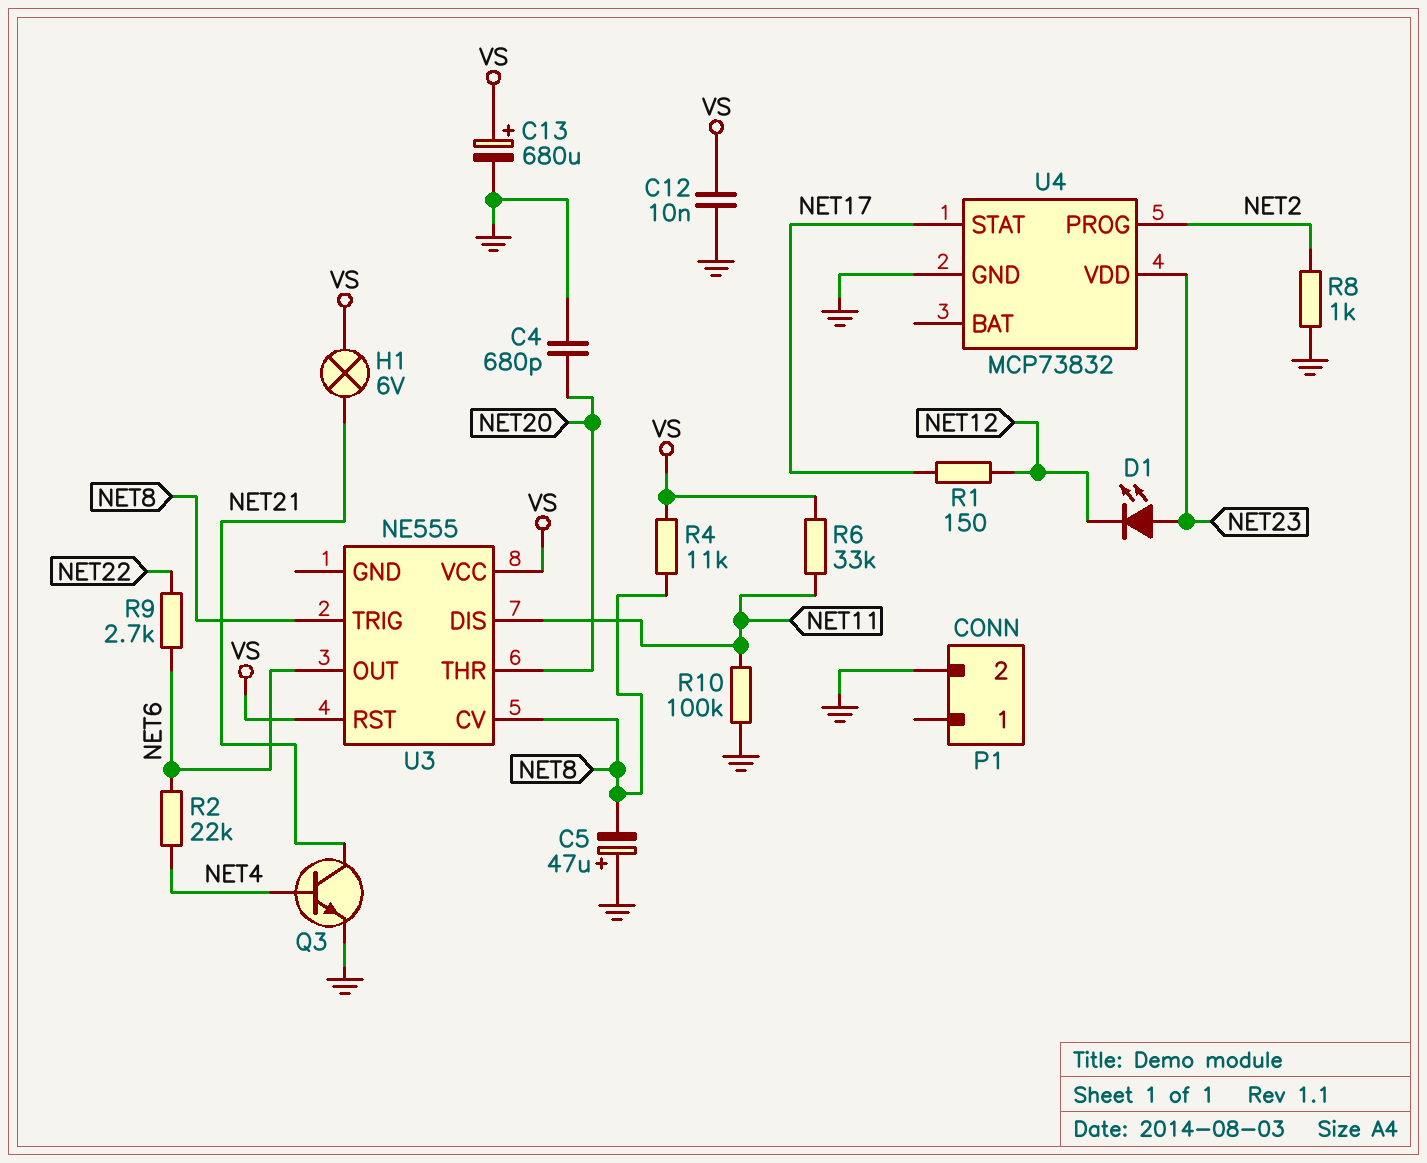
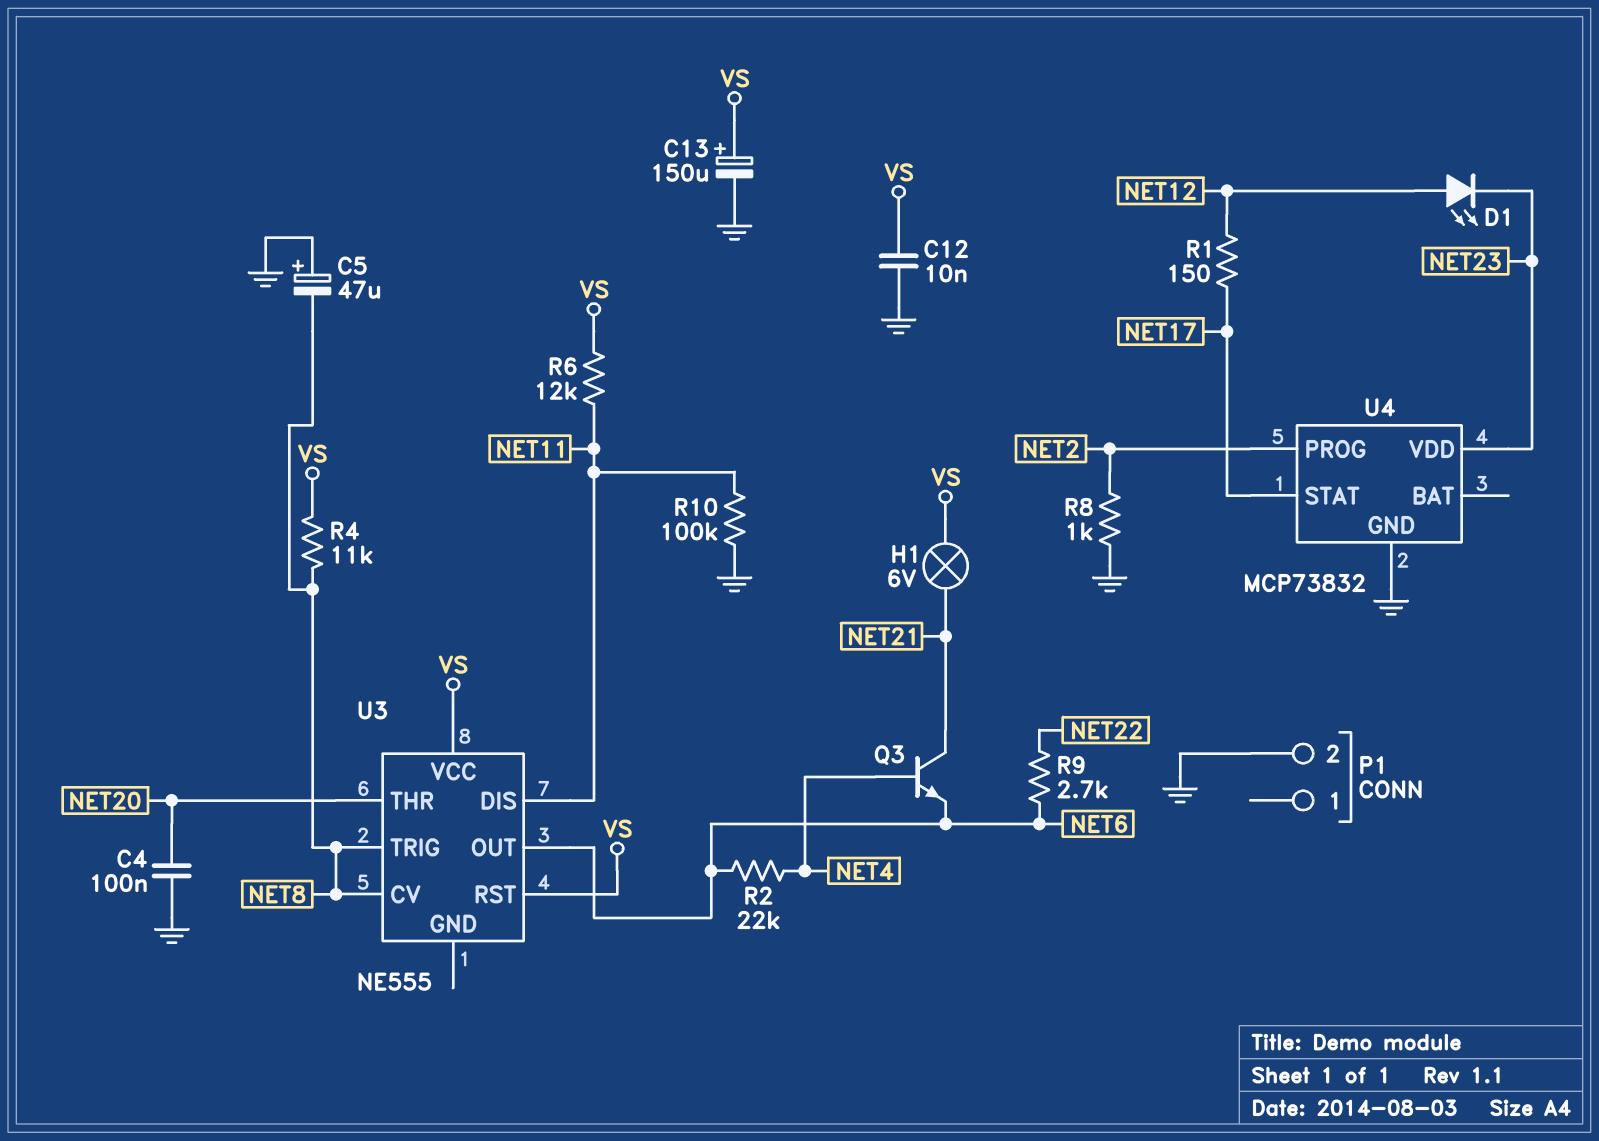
C4: 680pF (GND, NET20) -> 100nF (GND, NET20)
C13: 680uF (plus VS, minus GND) -> 150uF (plus VS, minus GND)
D1: LED (A NET23, K NET12) -> LED (A NET12, K NET23)
Q3: NPN (B NET4, C NET21, E GND) -> NPN (B NET4, C NET21, E NET6)
R6: 33k (NET11, VS) -> 12k (NET11, VS)

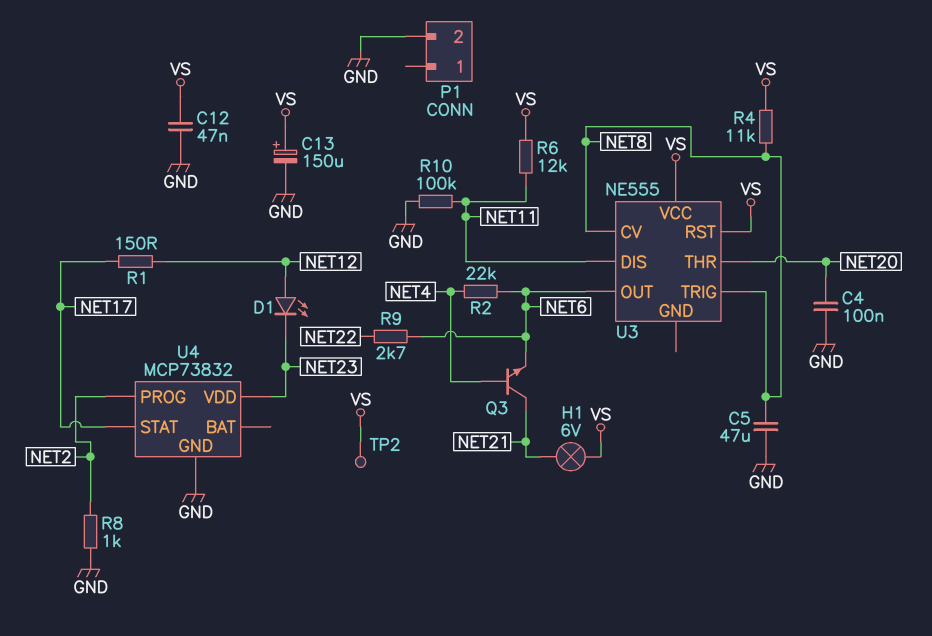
C5: 47uF (plus GND, minus NET8) -> 47uF (GND, NET8)
C12: 10nF (GND, VS) -> 47nF (GND, VS)
TP2: none -> test point (VS)

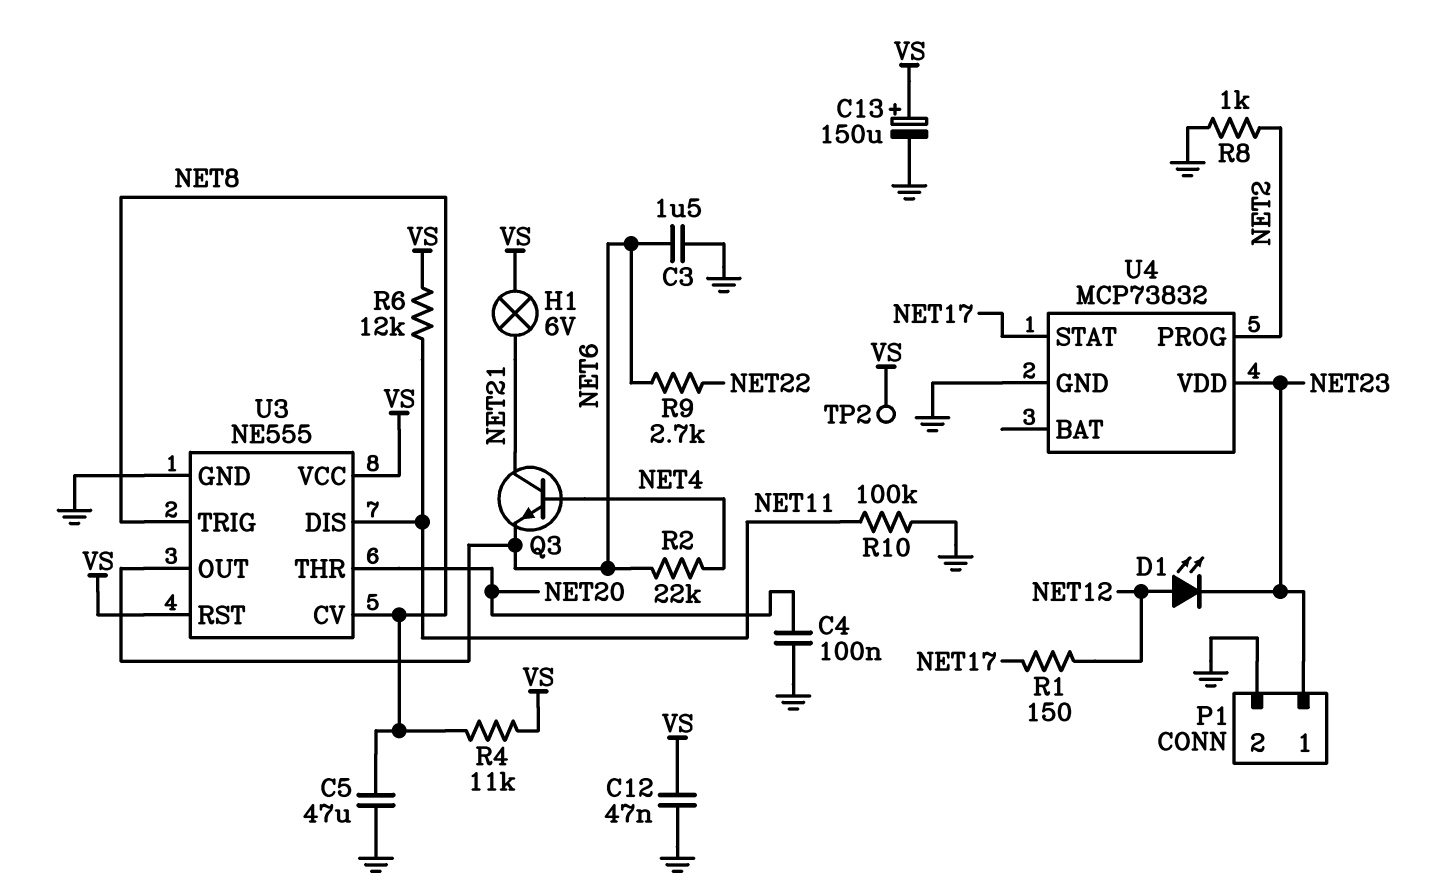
C3: none -> 1.5uF (GND, NET6)
P1 pin 1: none -> NET23
U3 pin GND: none -> GND

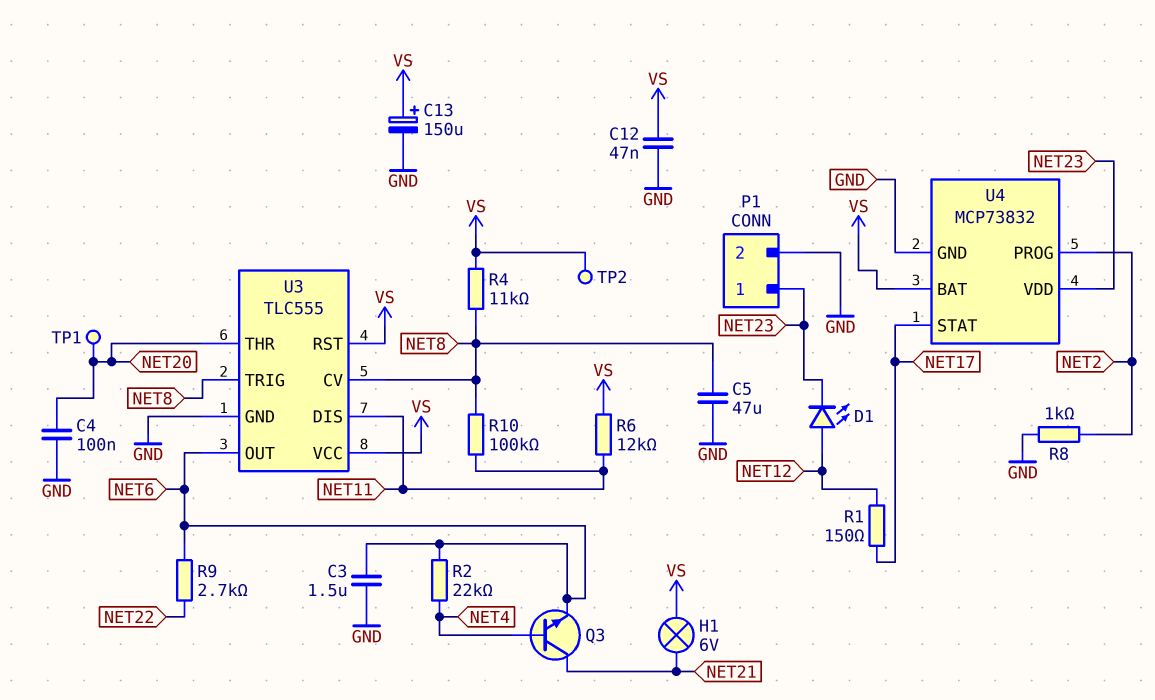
R10: 100k (GND, NET11) -> 100k (NET8, NET11)
TP1: none -> test point (NET20)
U3: NE555 -> TLC555
U4 pin BAT: none -> VS

